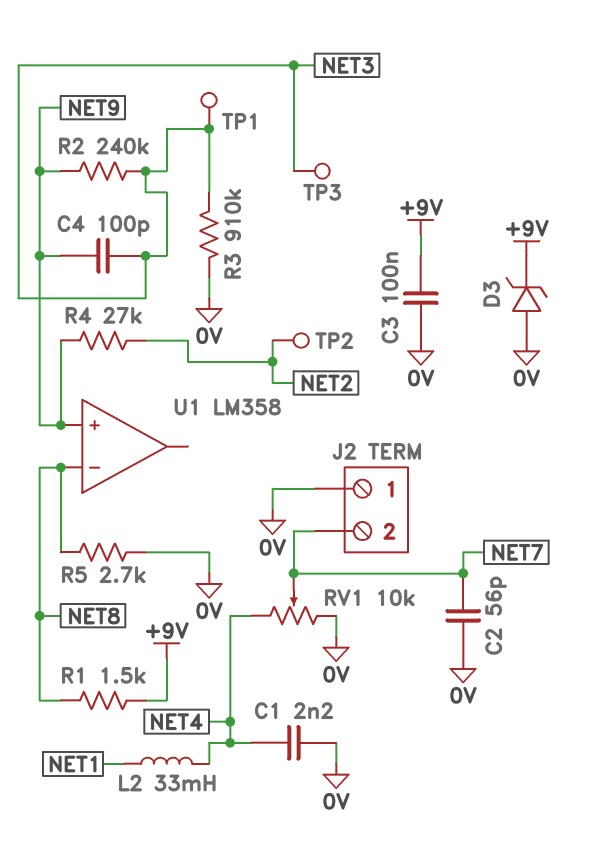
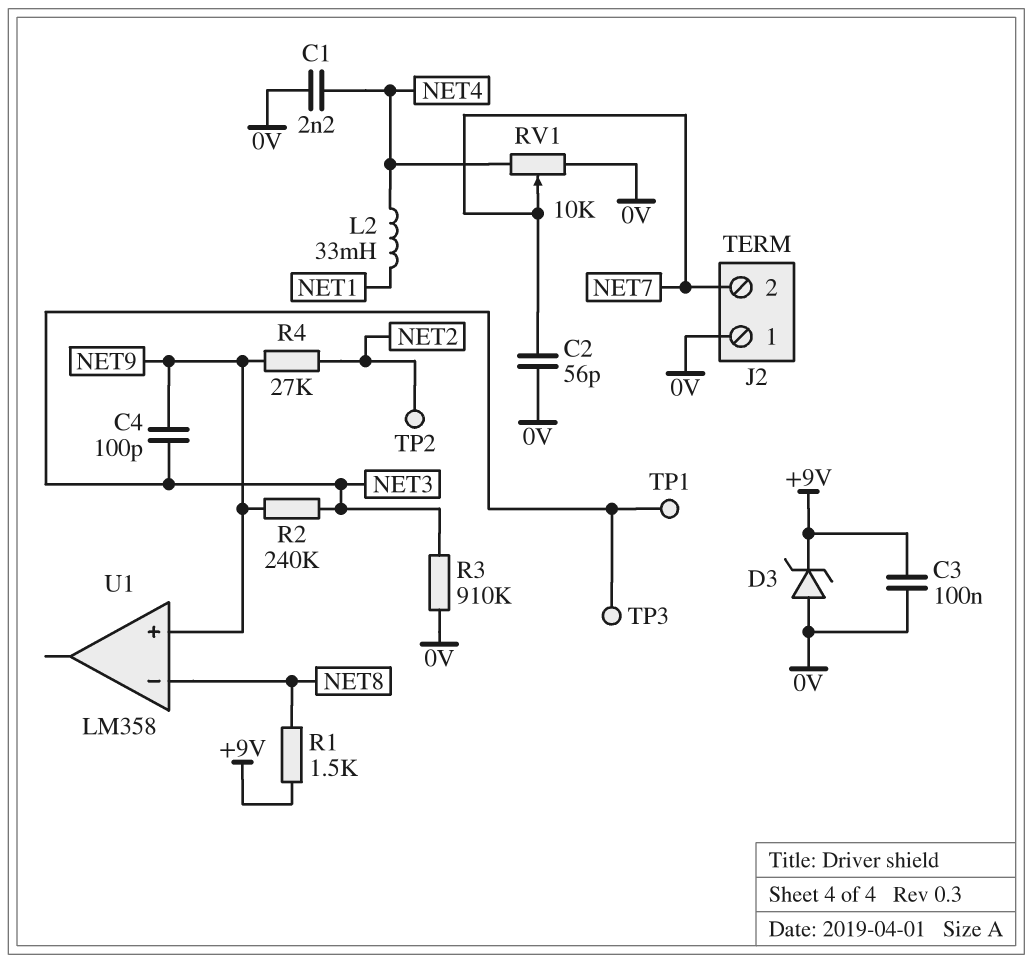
R5: 2.7k (0V, NET8) -> none

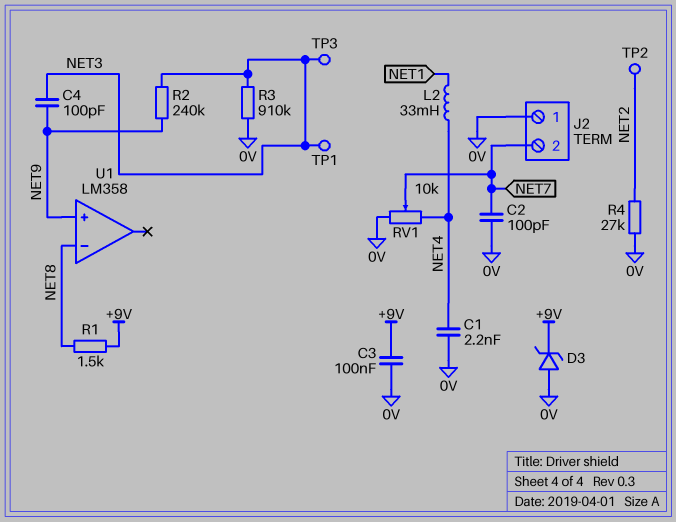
C2: 56pF (0V, NET7) -> 100pF (0V, NET7)
R4: 27k (NET2, NET9) -> 27k (0V, NET2)

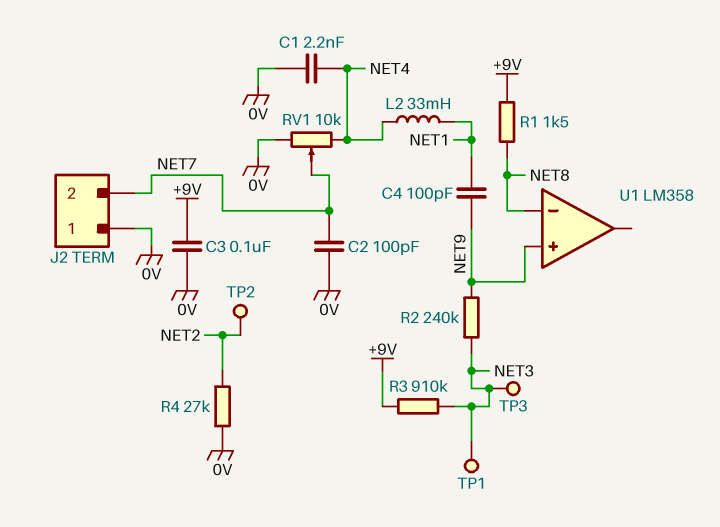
C4: 100pF (NET3, NET9) -> 100pF (NET1, NET9)
D3: zener (A 0V, K +9V) -> none
R3: 910k (0V, NET3) -> 910k (+9V, NET3)

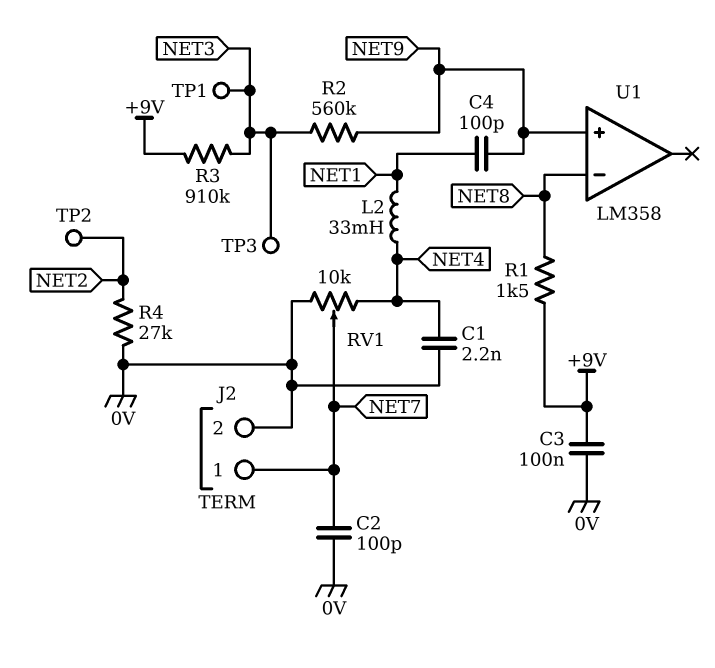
J2 pin 1: 0V -> NET7
J2 pin 2: NET7 -> 0V
R2: 240k (NET3, NET9) -> 560k (NET3, NET9)

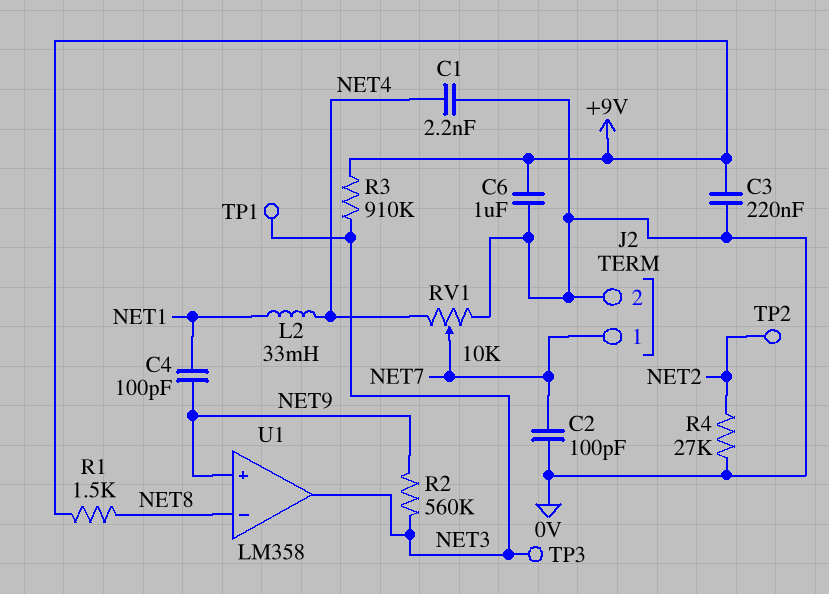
C3: 100nF (+9V, 0V) -> 220nF (+9V, 0V)
C6: none -> 1uF (+9V, 0V)
U1 pin out: none -> NET3

